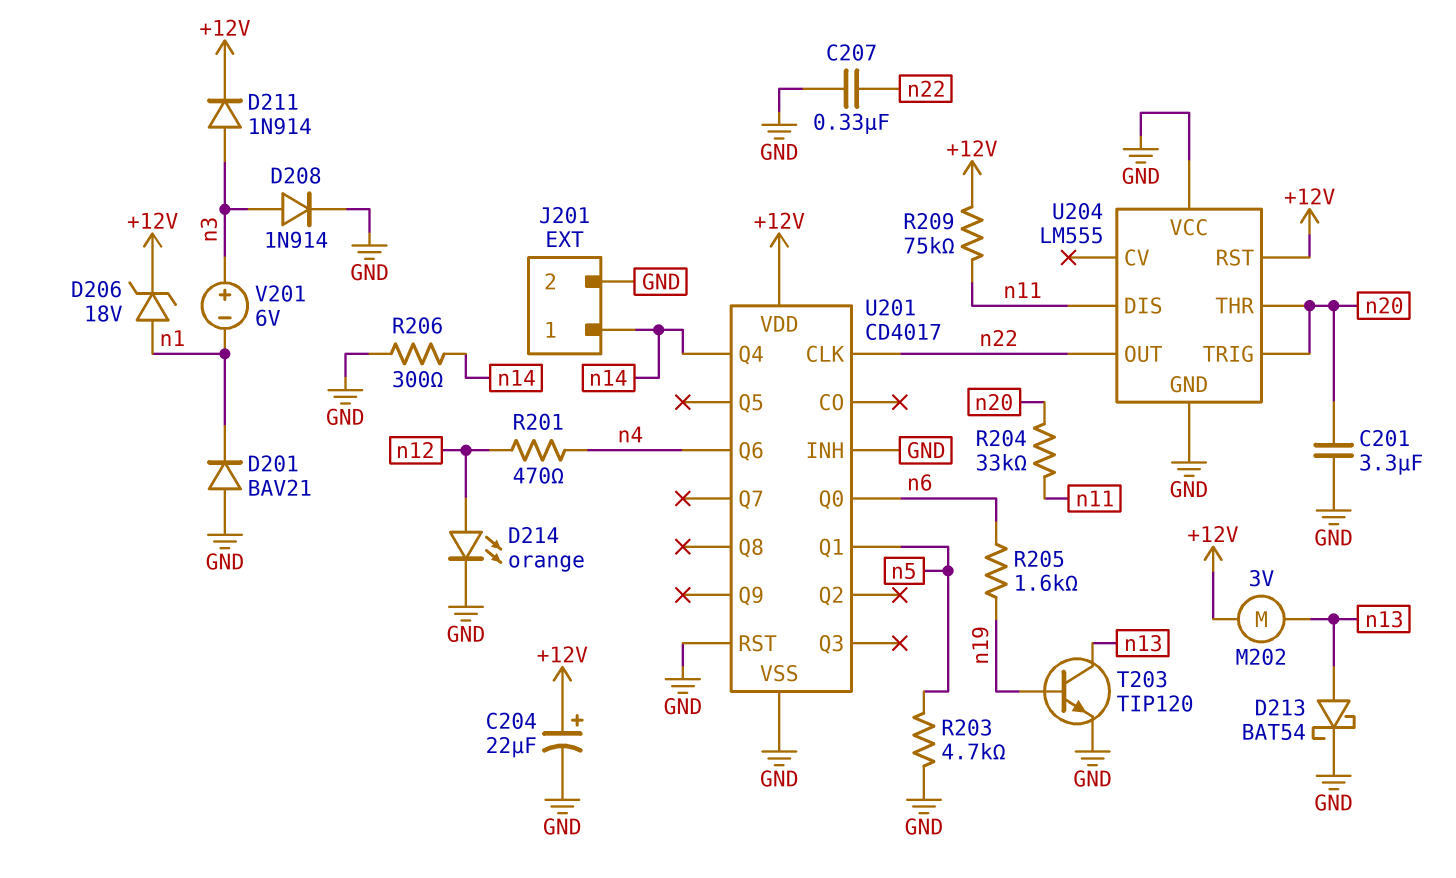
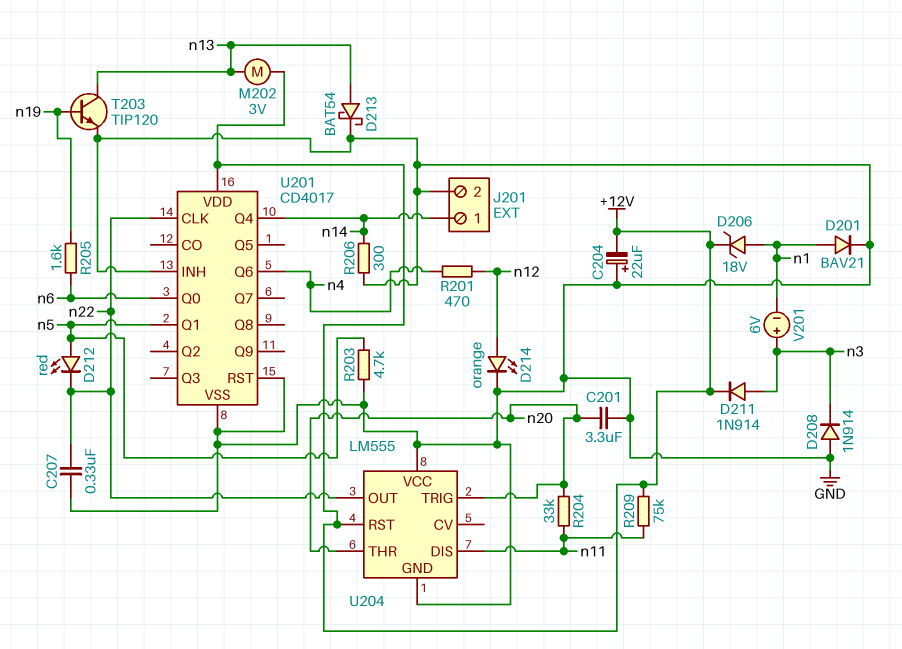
C204: 22uF (plus +12V, minus GND) -> 22uF (plus GND, minus +12V)
D201: diode BAV21 (A GND, K n1) -> diode BAV21 (A n1, K GND)
D208: diode 1N914 (A n3, K GND) -> diode 1N914 (A GND, K n3)
D212: none -> LED red (A n5, K n22)

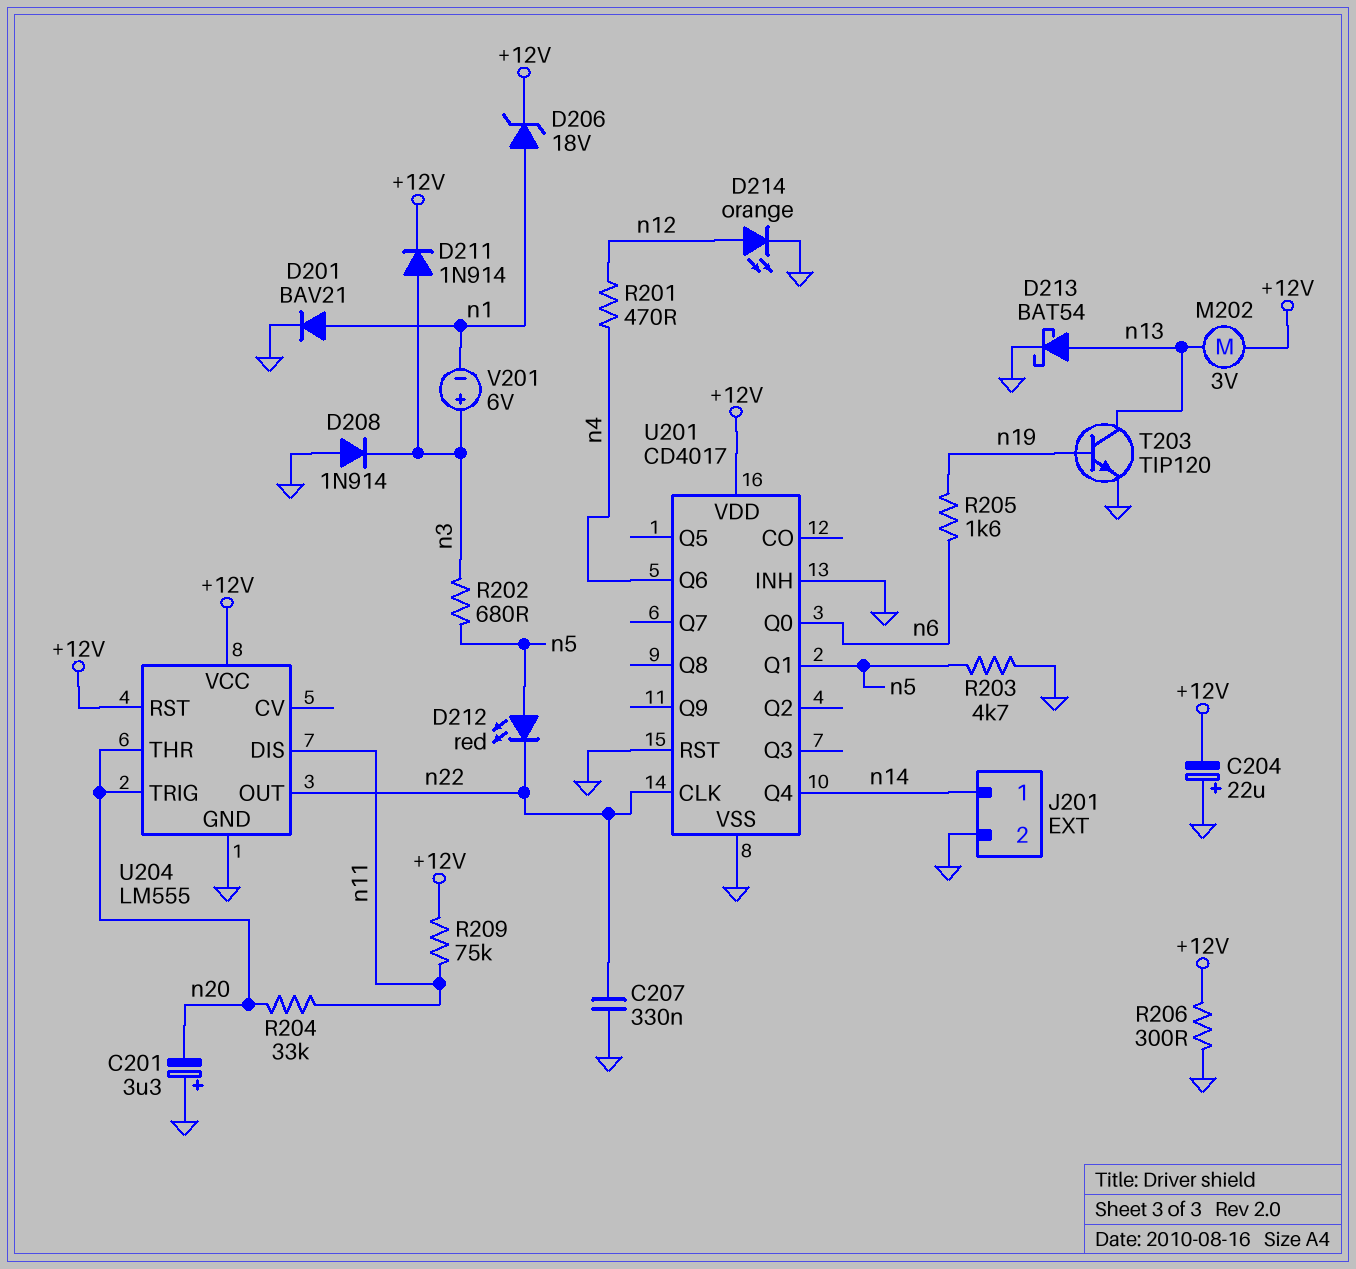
C201: 3.3uF (GND, n20) -> 3.3uF (plus GND, minus n20)
R202: none -> 680 (n3, n5)
R206: 300 (GND, n14) -> 300 (+12V, GND)
U204 pin VCC: GND -> +12V

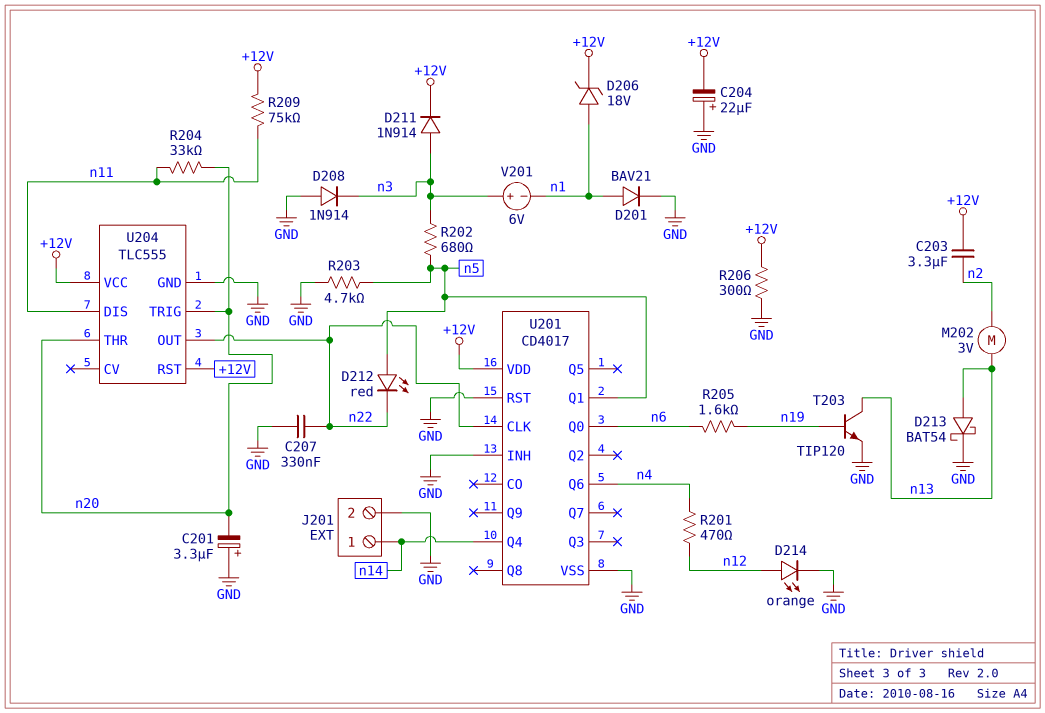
C203: none -> 3.3uF (+12V, n2)
M202: motor 3V (+12V, n13) -> motor 3V (n2, n13)
U204: LM555 -> TLC555

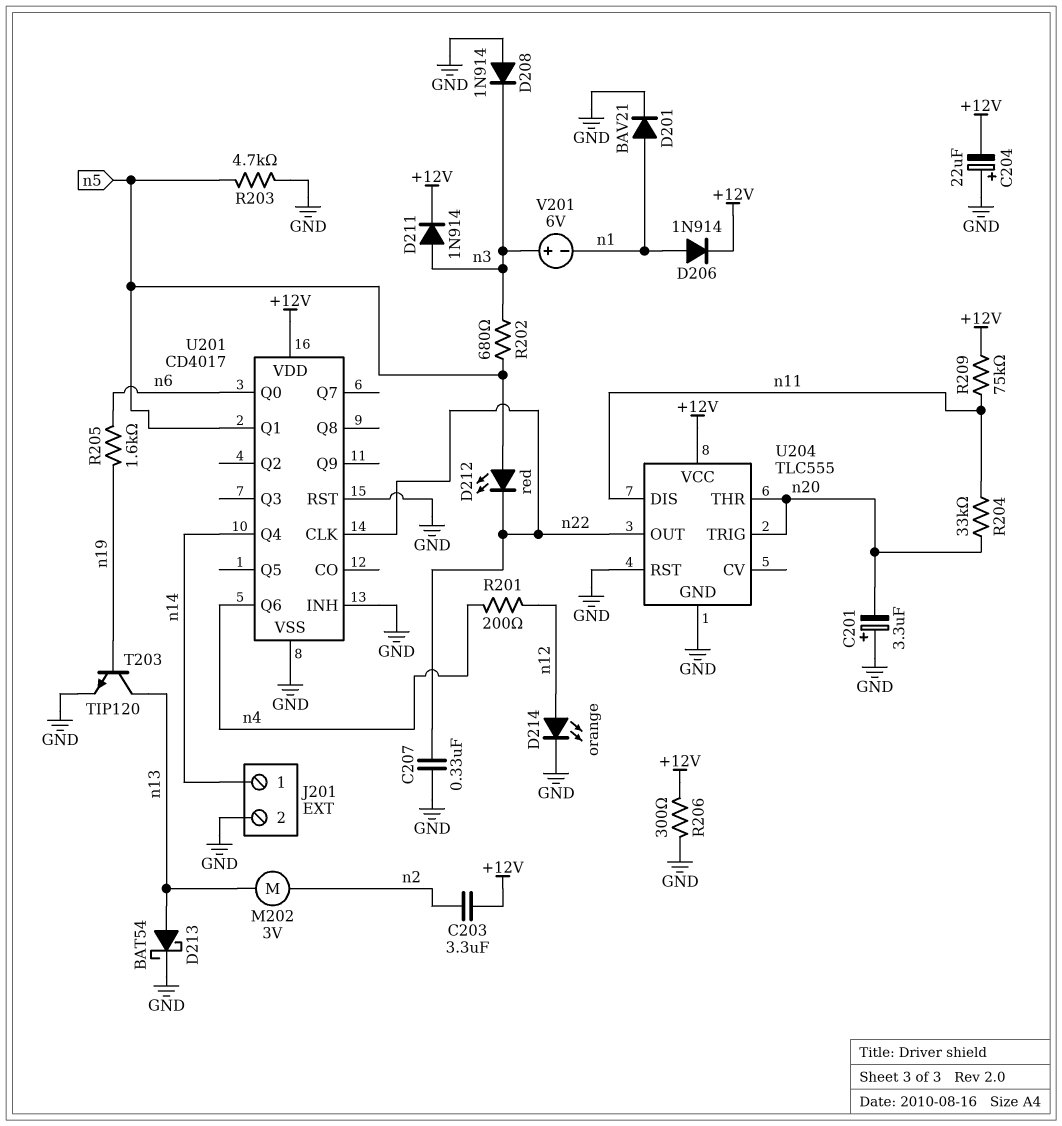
D206: zener 18V (A n1, K +12V) -> diode 1N914 (A n1, K +12V)
R201: 470 (n4, n12) -> 200 (n4, n12)
U204 pin RST: +12V -> GND

